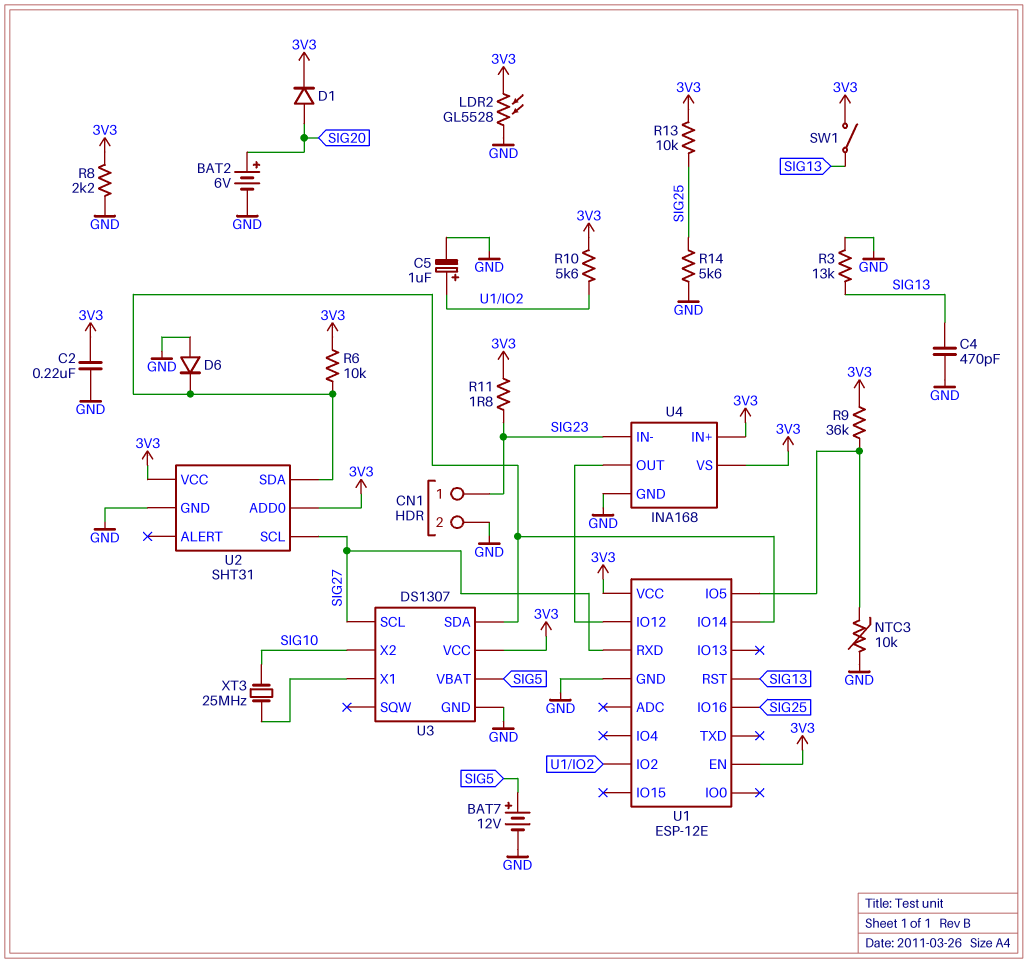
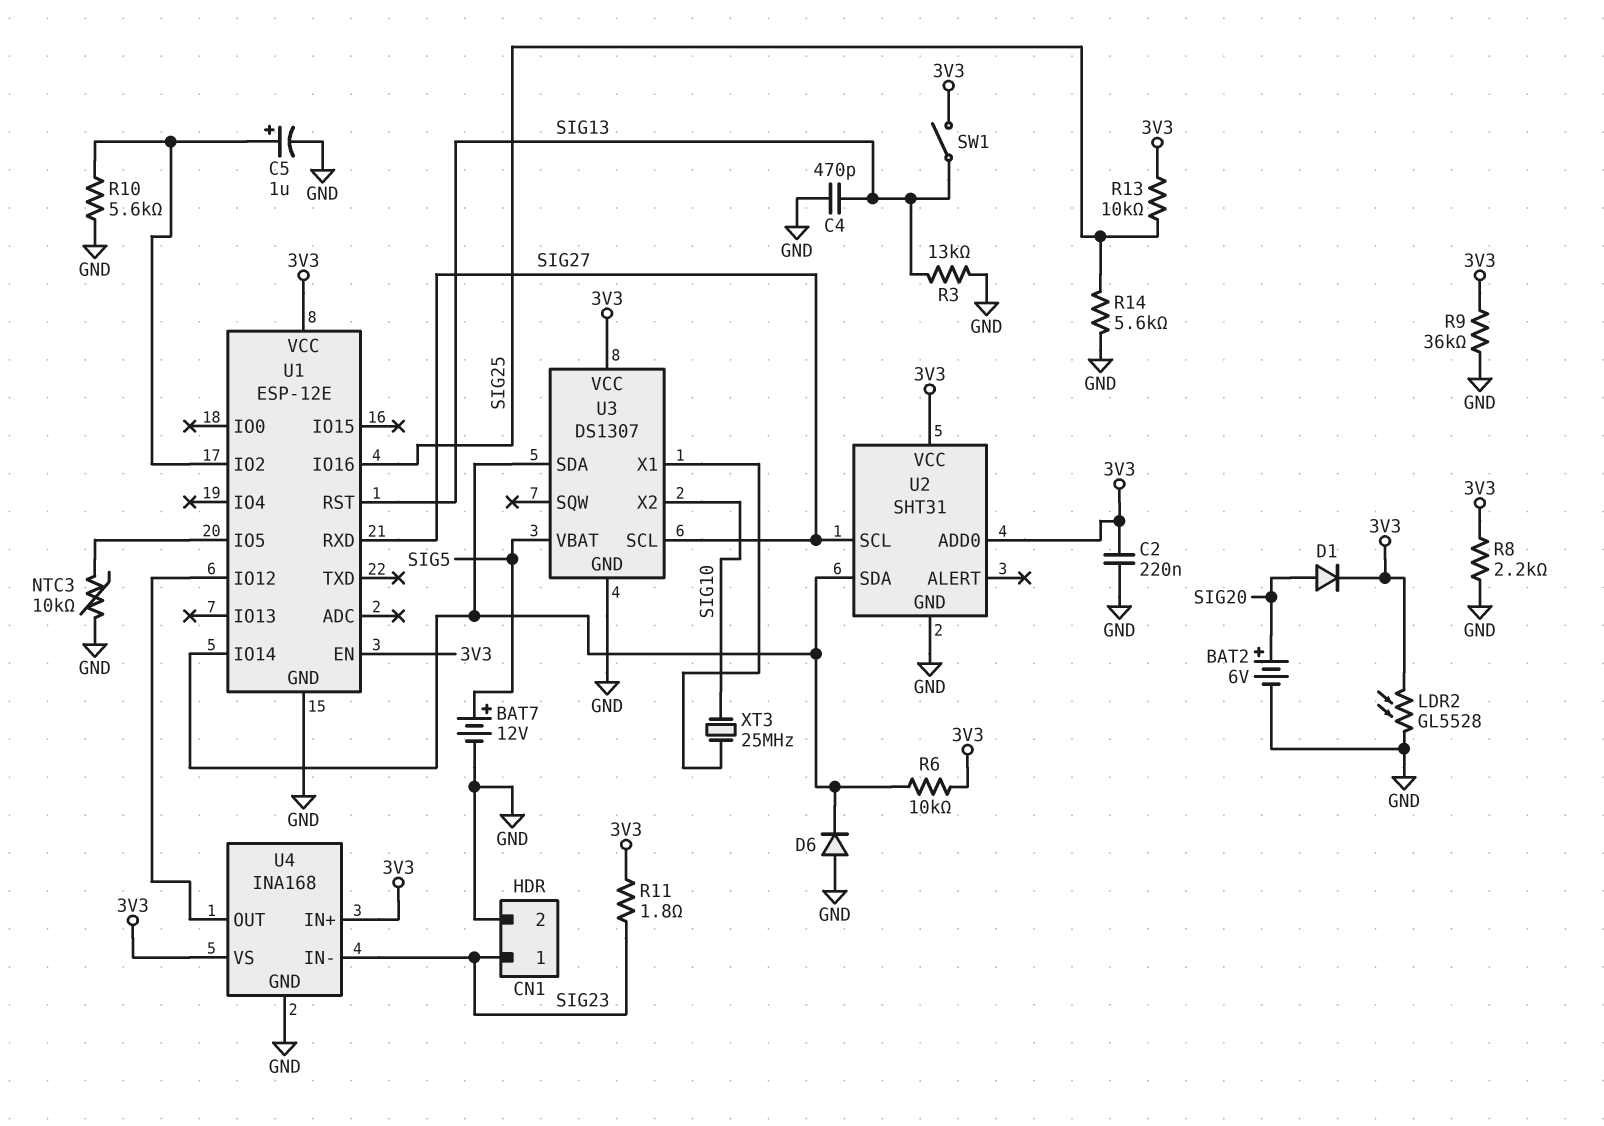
R9: 36k (3V3, U1/IO5) -> 36k (3V3, GND)
R10: 5.6k (3V3, U1/IO2) -> 5.6k (GND, U1/IO2)

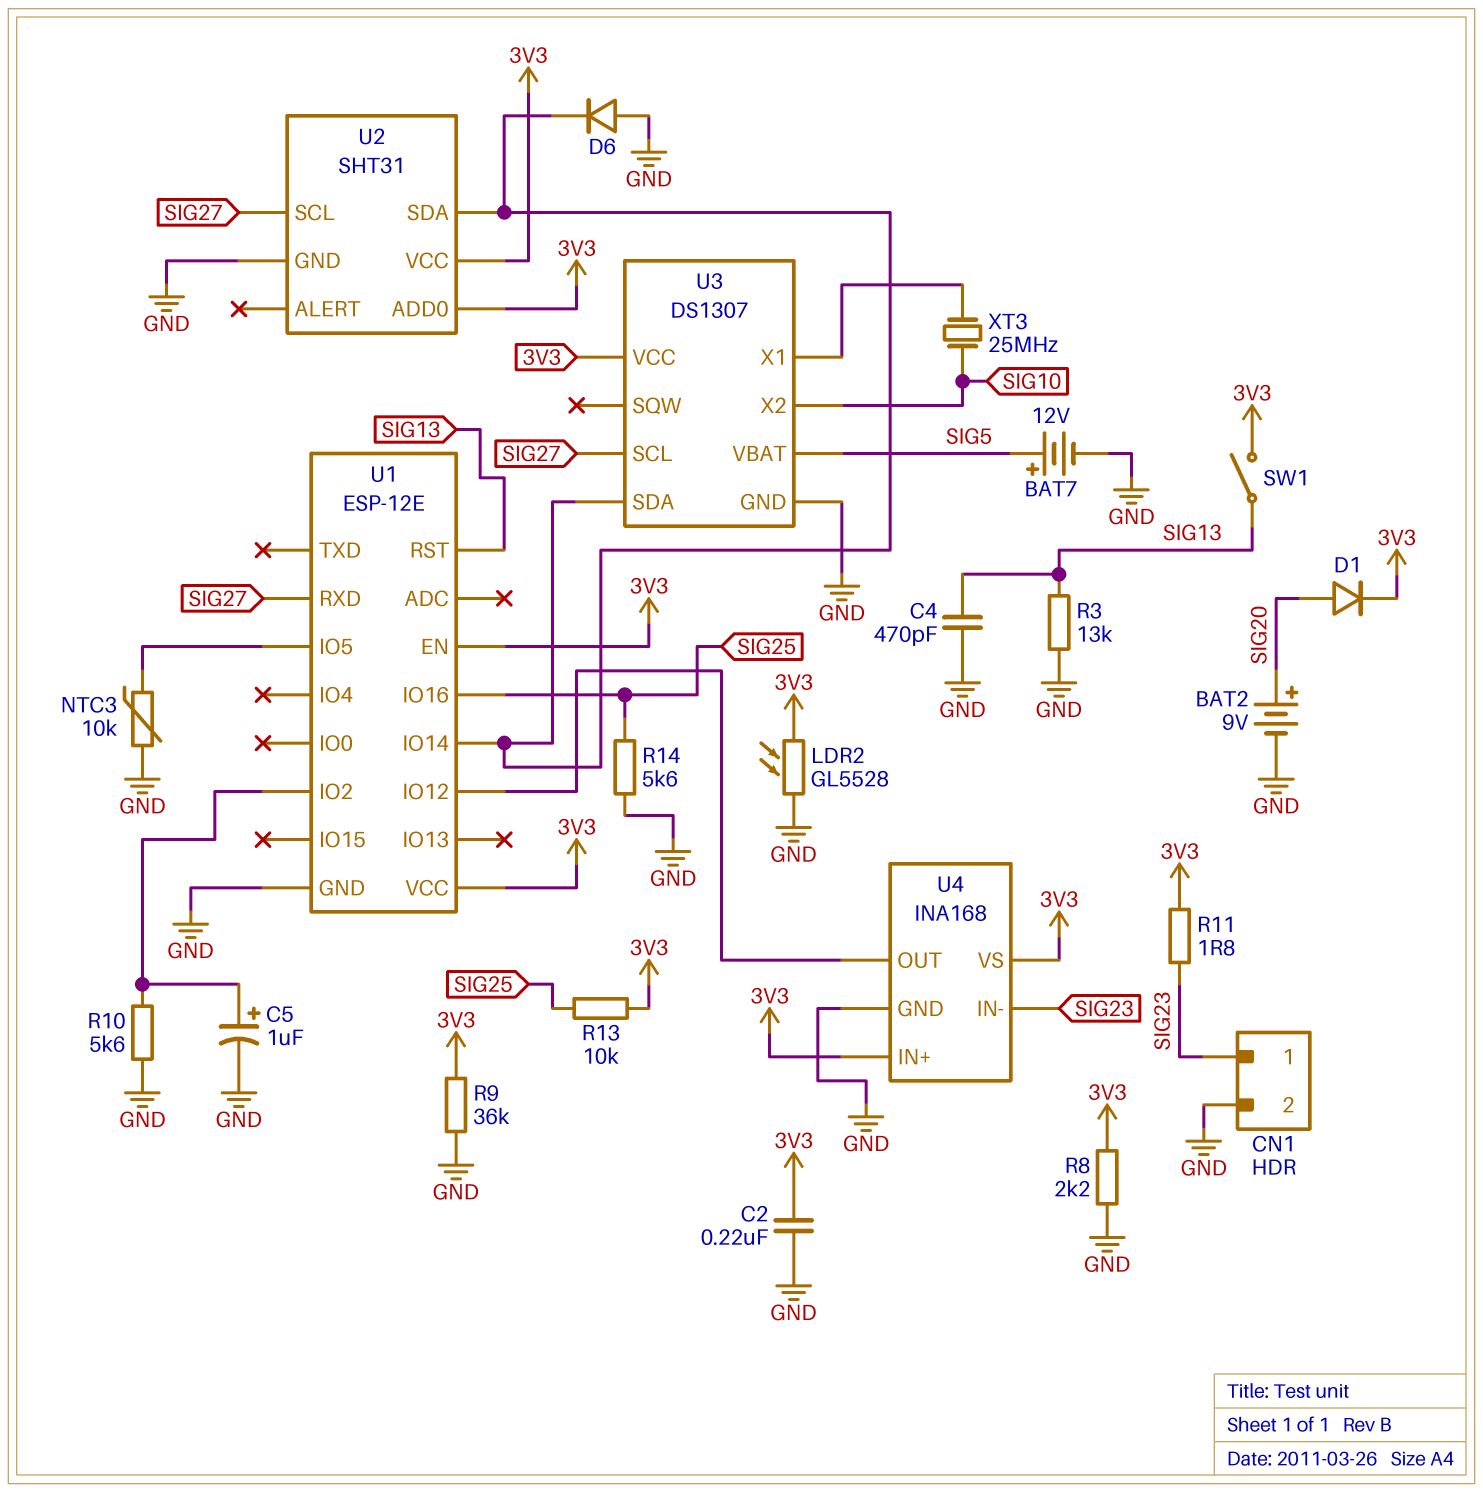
BAT2: 6V (plus SIG20, minus GND) -> 9V (plus SIG20, minus GND)
R6: 10k (3V3, U1/IO14) -> none

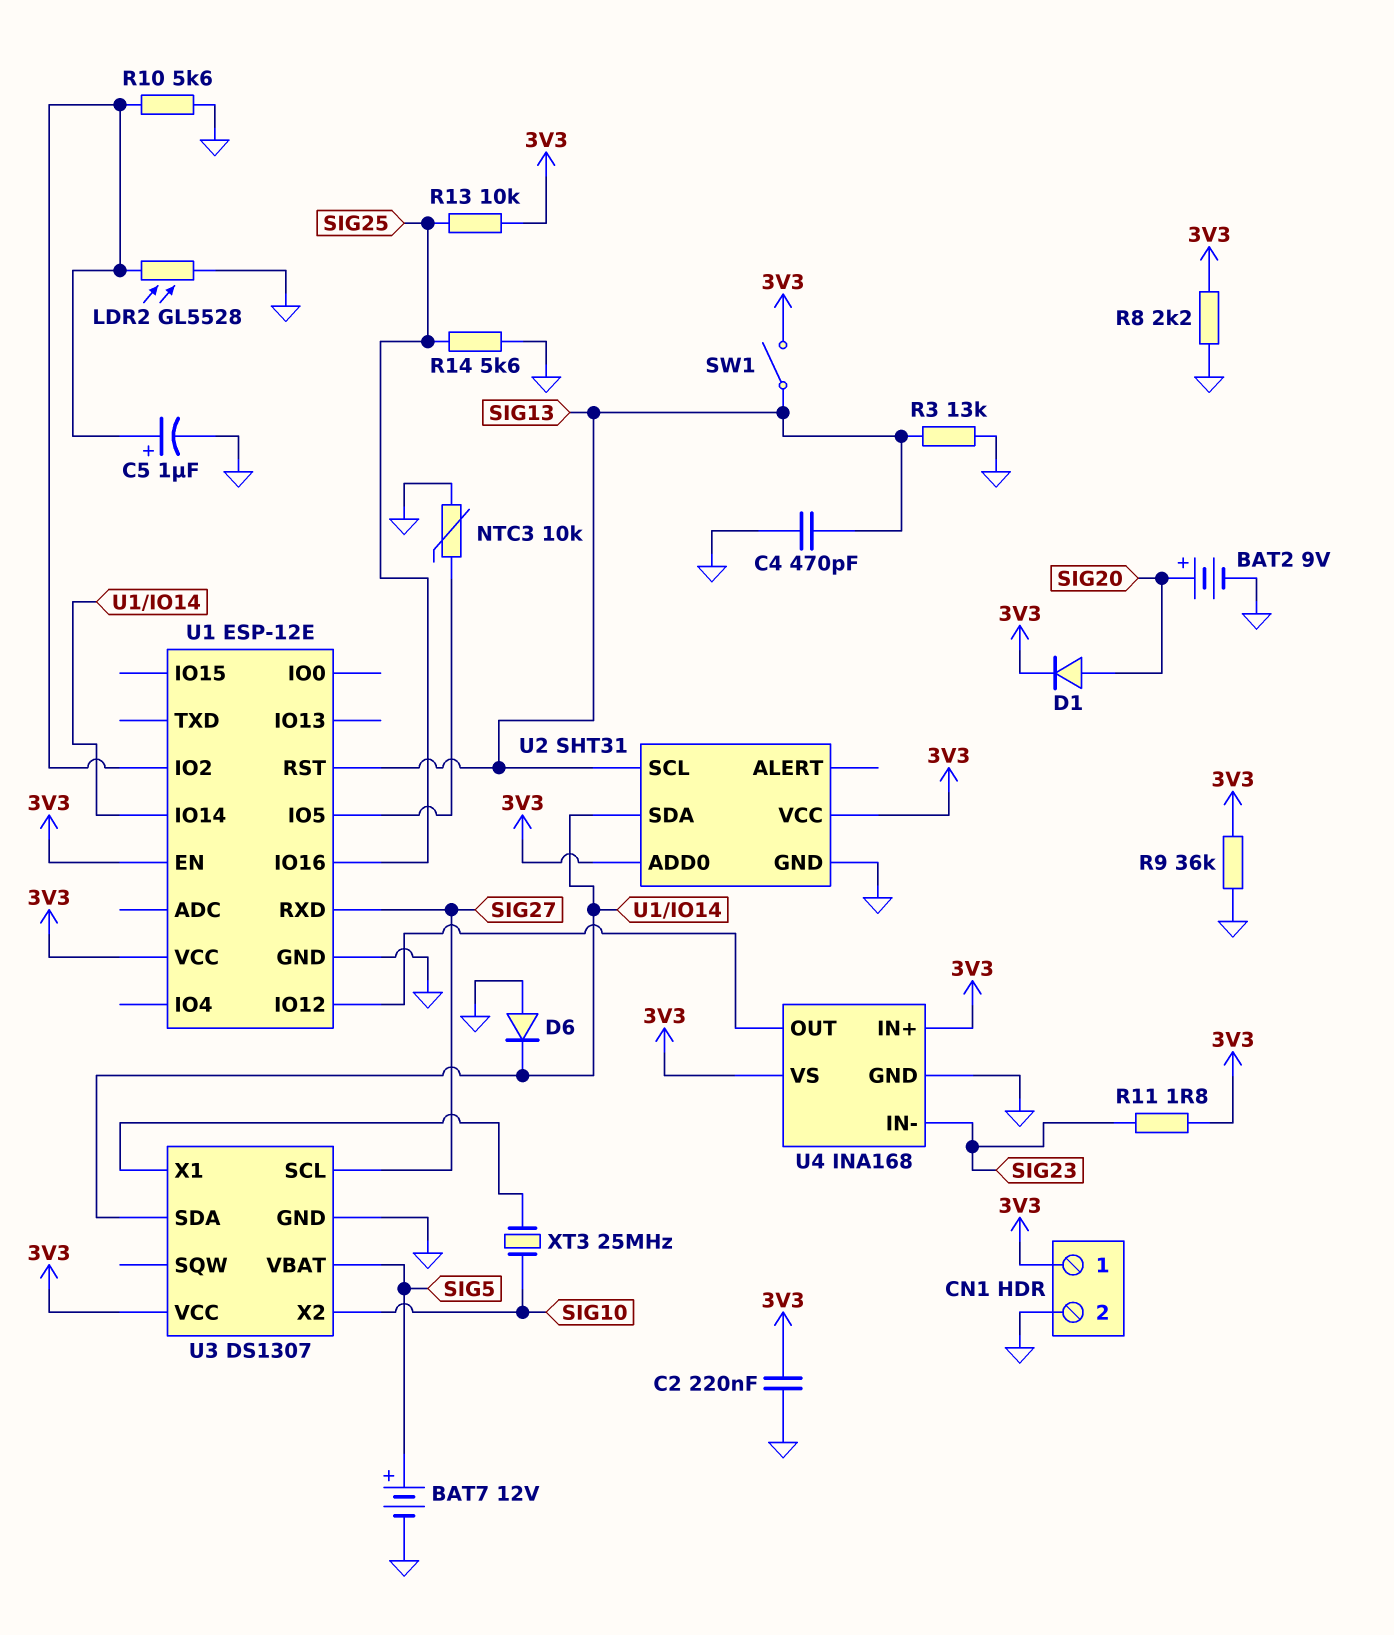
CN1 pin 1: SIG23 -> 3V3
LDR2: GL5528 (3V3, GND) -> GL5528 (GND, U1/IO2)
U2 pin SCL: SIG27 -> SIG13

